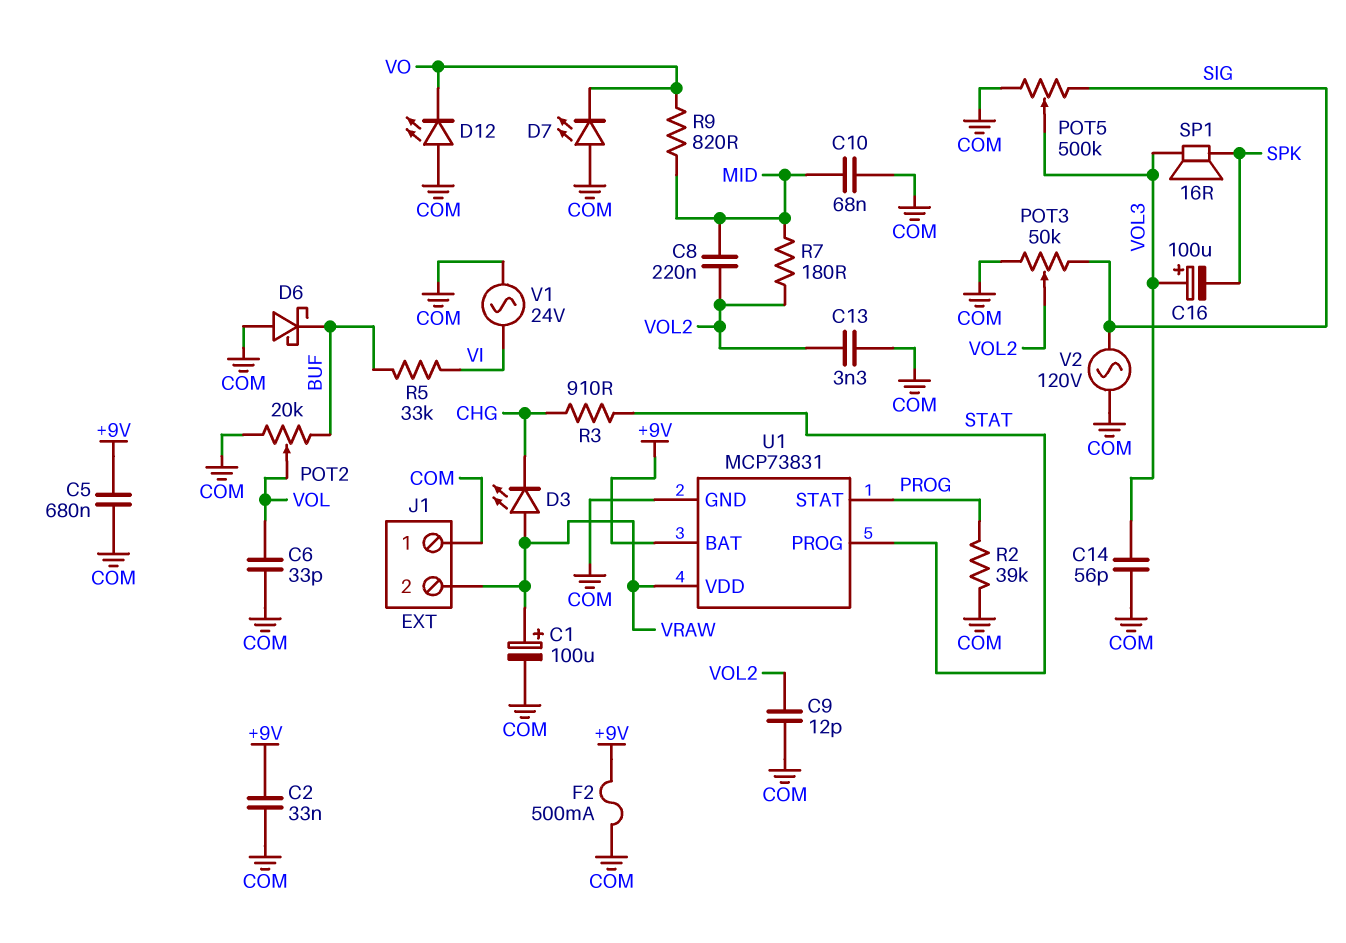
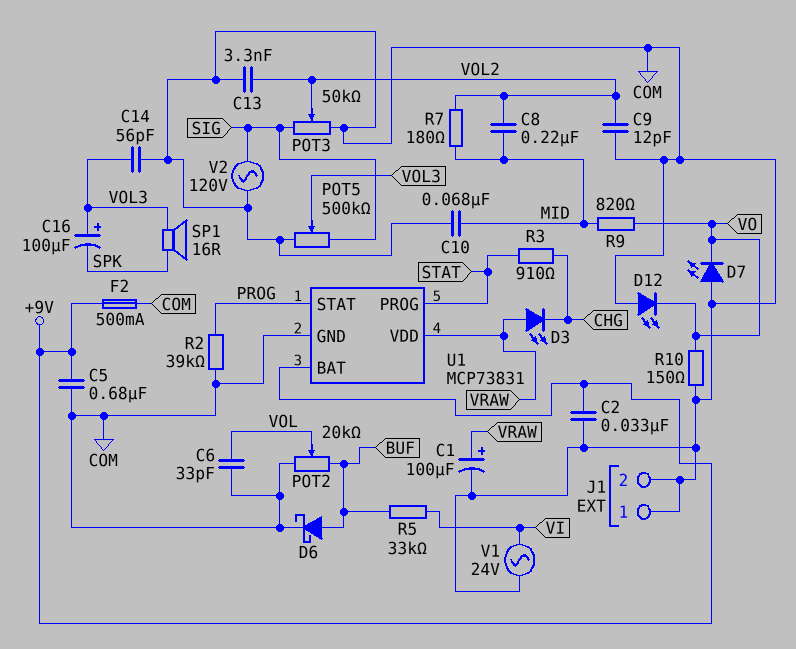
D6: schottky (A COM, K BUF) -> schottky (A BUF, K COM)
J1 pin 2: VRAW -> COM
R10: none -> 150 (COM, VO)

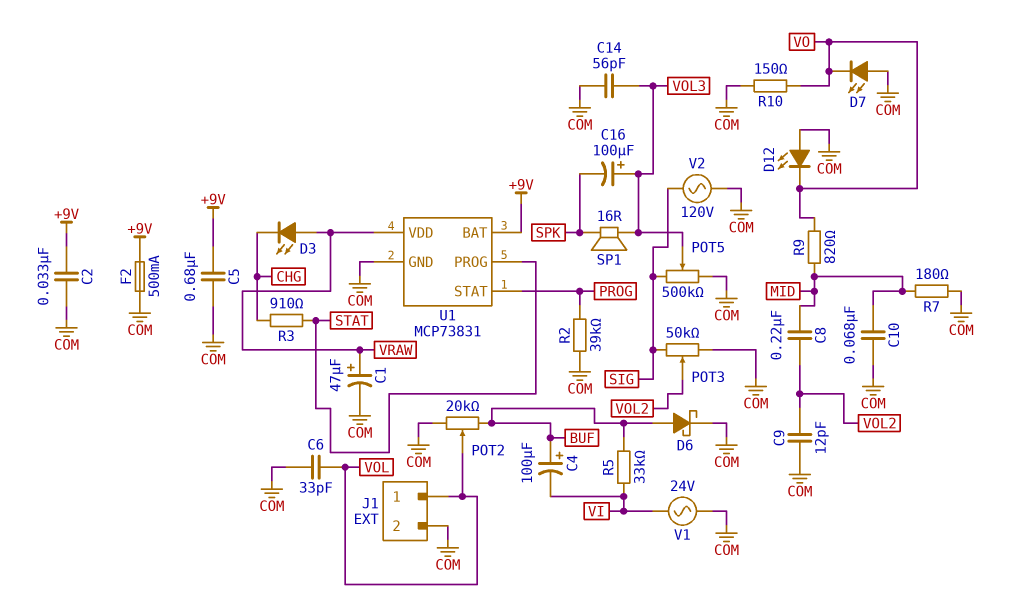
C1: 100uF (plus VRAW, minus COM) -> 47uF (plus VRAW, minus COM)
C4: none -> 100uF (plus BUF, minus VI)
C13: 3.3nF (COM, VOL2) -> none
J1 pin 1: COM -> VOL
R7: 180 (MID, VOL2) -> 180 (COM, MID)

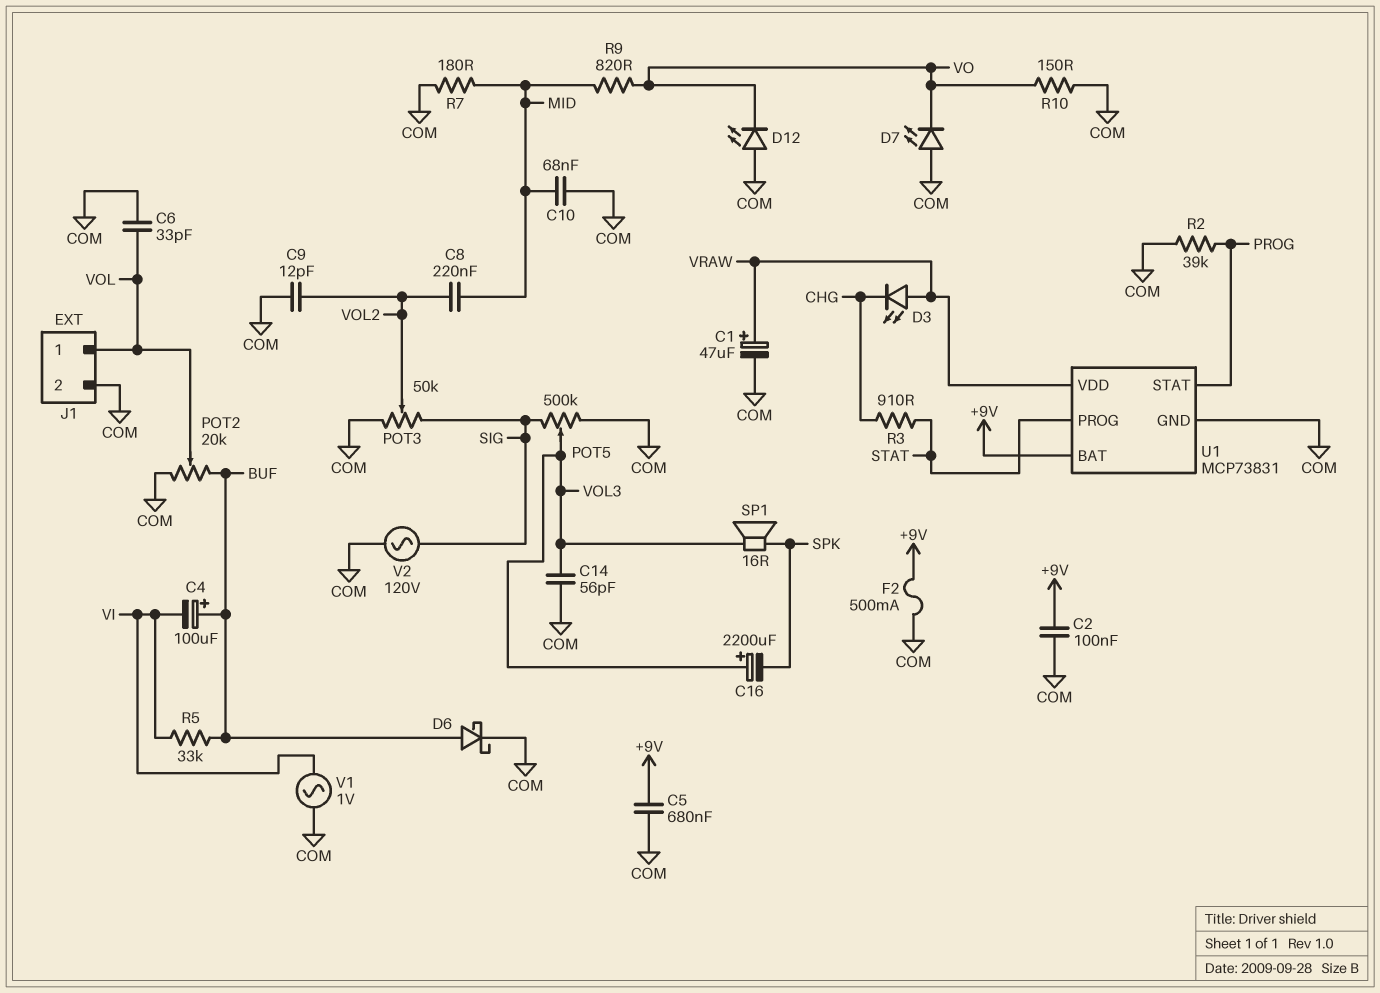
C2: 33nF (+9V, COM) -> 100nF (+9V, COM)
C16: 100uF (plus VOL3, minus SPK) -> 2200uF (plus VOL3, minus SPK)
V1: AC 24V (COM, VI) -> AC 1V (COM, VI)

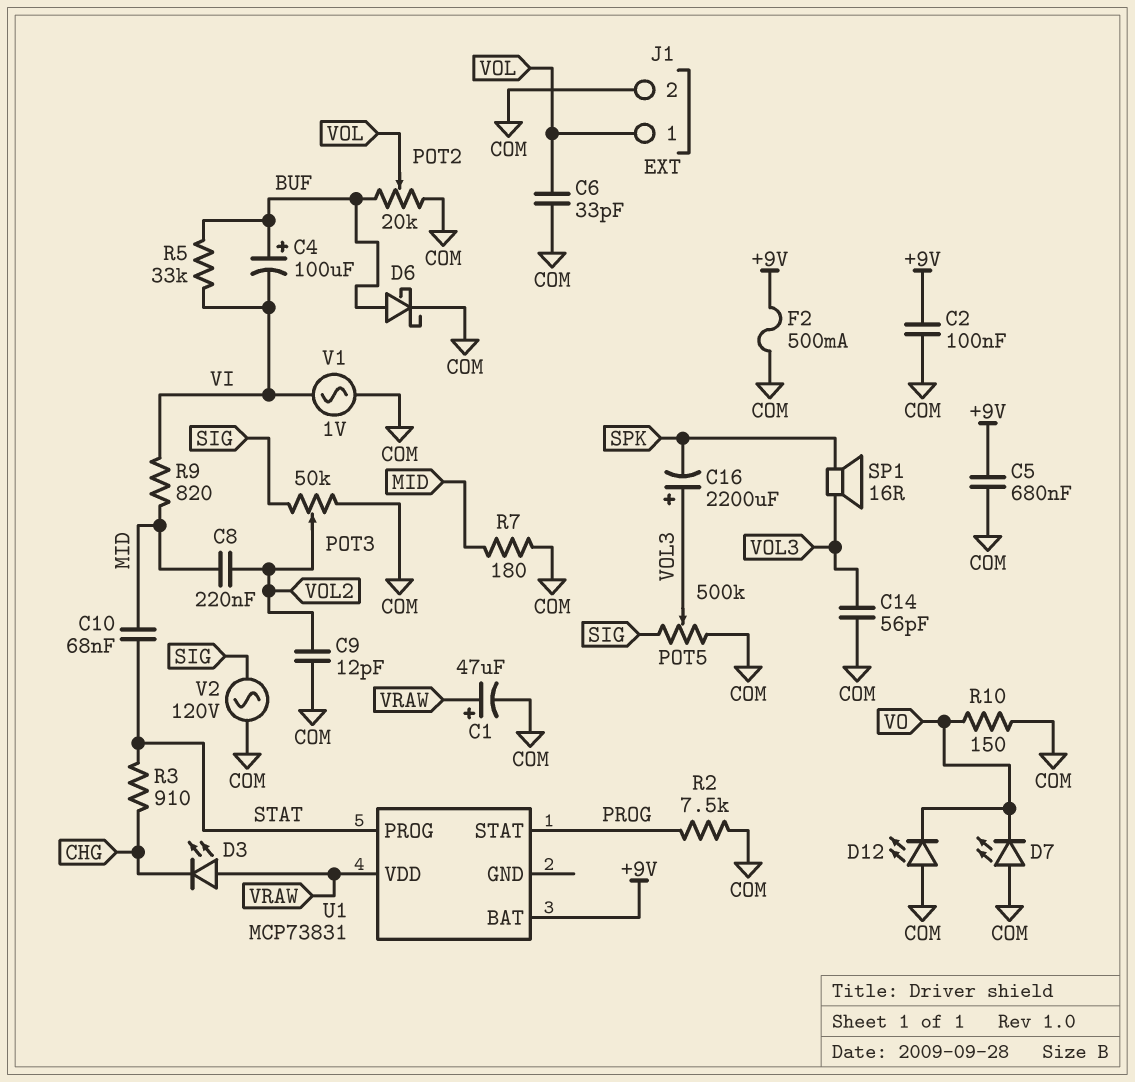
C10: 68nF (COM, MID) -> 68nF (MID, STAT)
R2: 39k (COM, PROG) -> 7.5k (COM, PROG)
R9: 820 (MID, VO) -> 820 (MID, VI)
U1 pin GND: COM -> none

